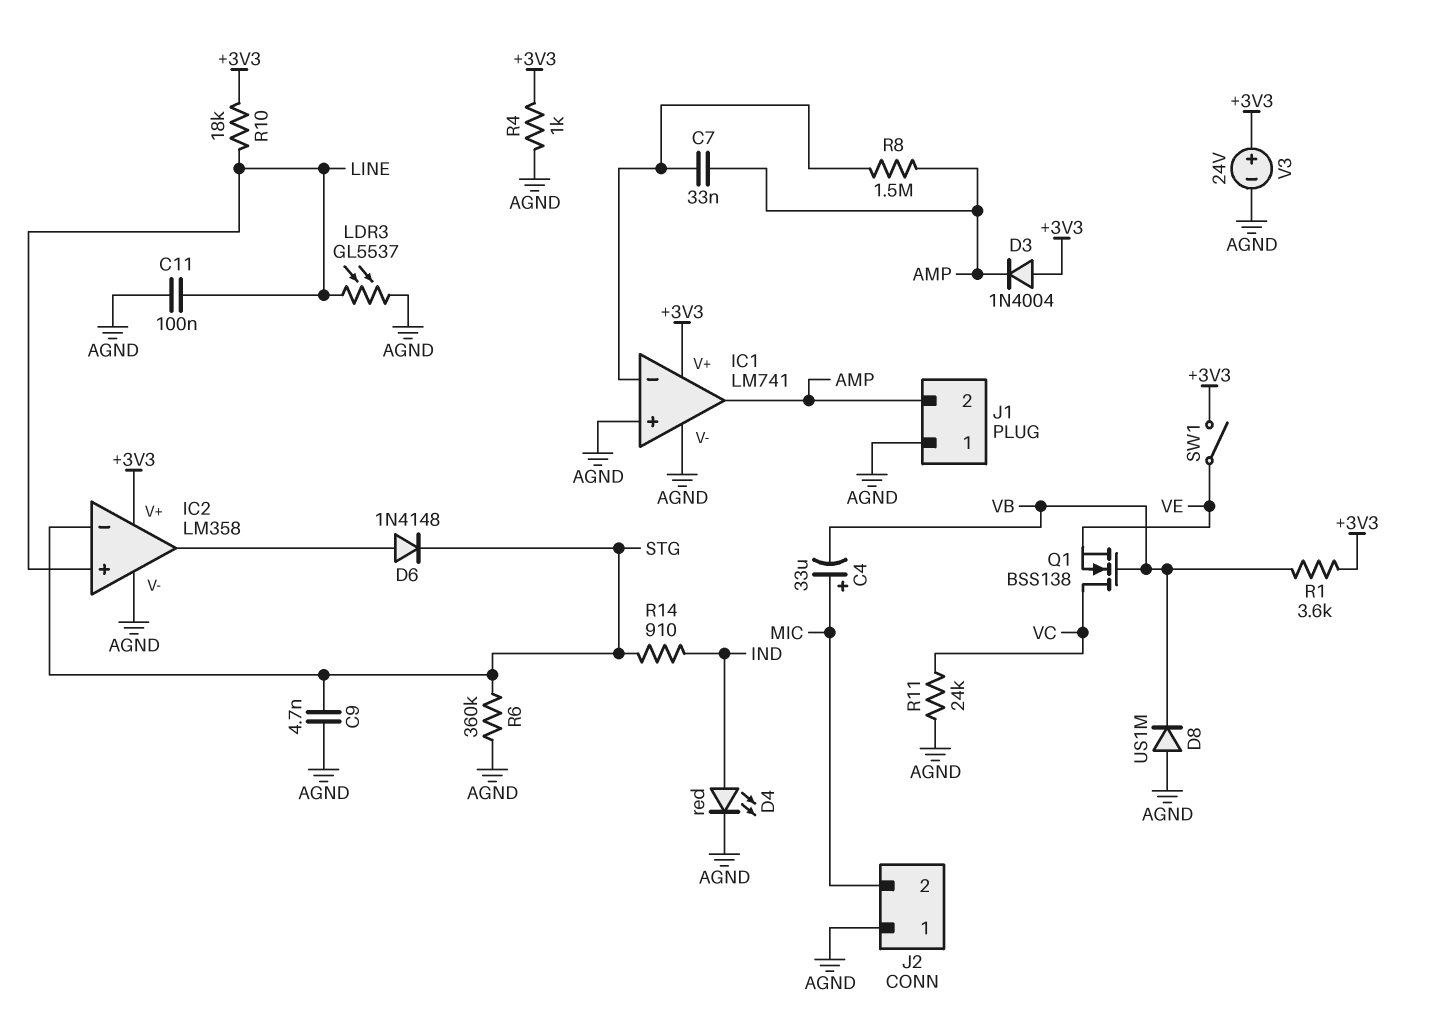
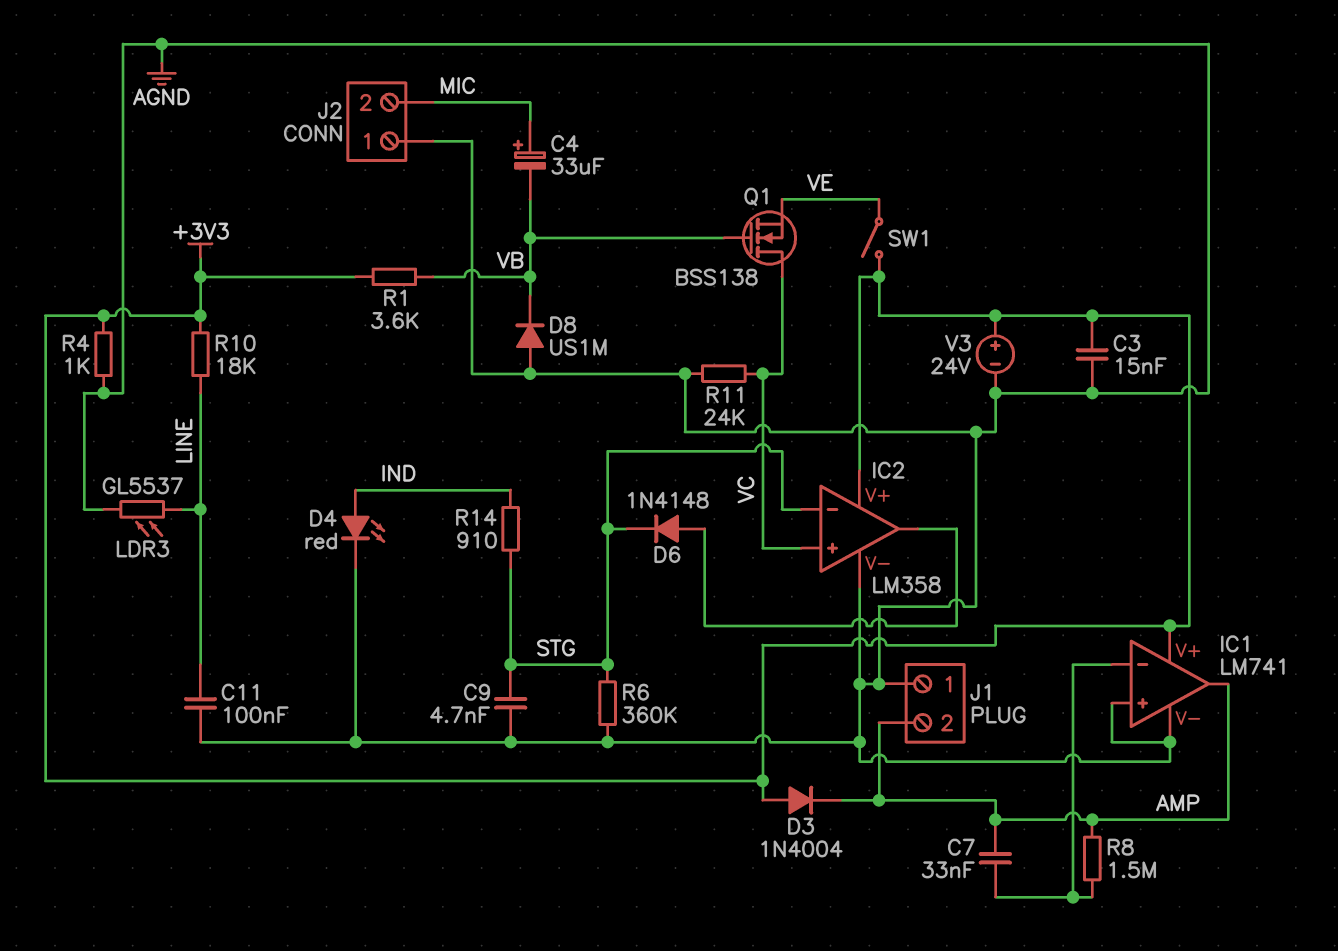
C3: none -> 15nF (+3V3, AGND)
IC2 pin in+: LINE -> VC

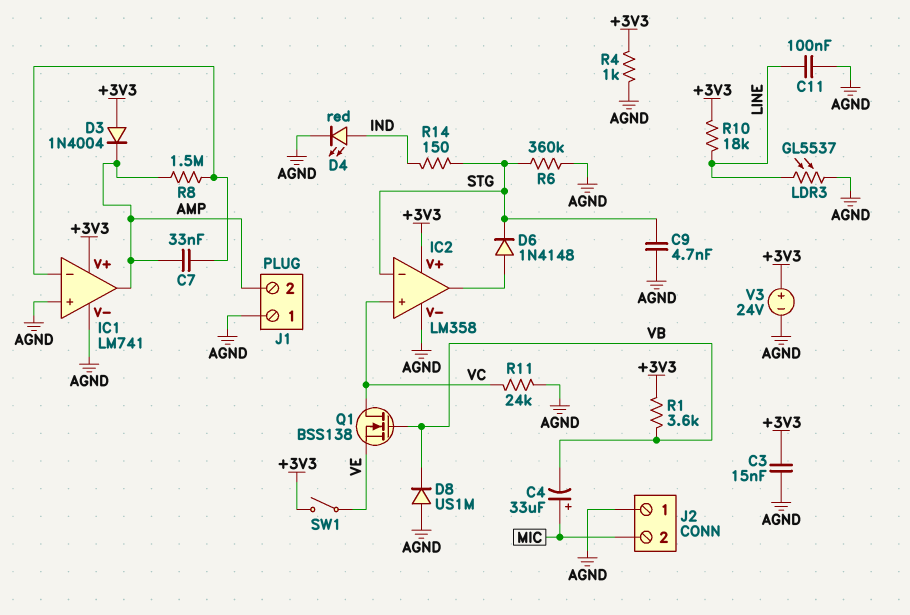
R14: 910 (IND, STG) -> 150 (IND, STG)

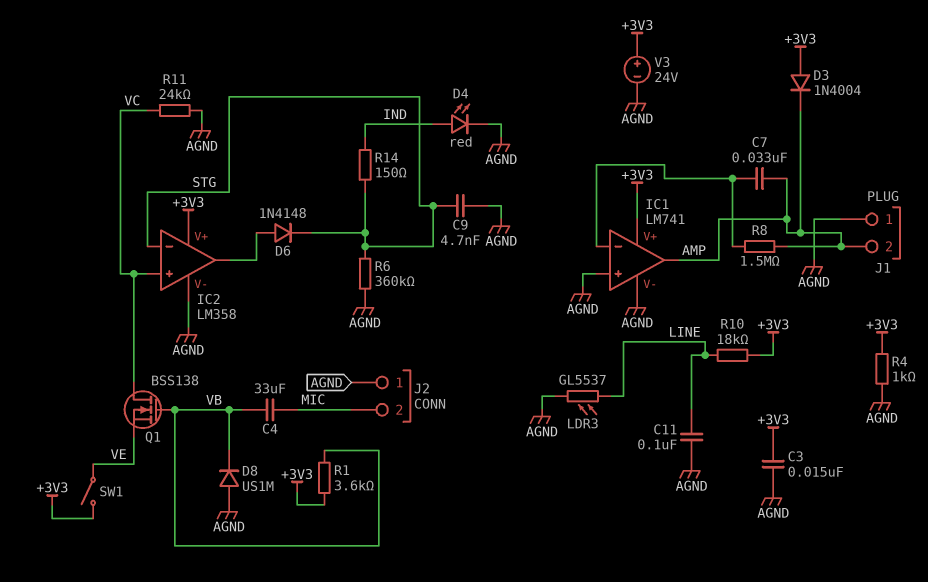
C4: 33uF (plus MIC, minus VB) -> 33uF (MIC, VB)

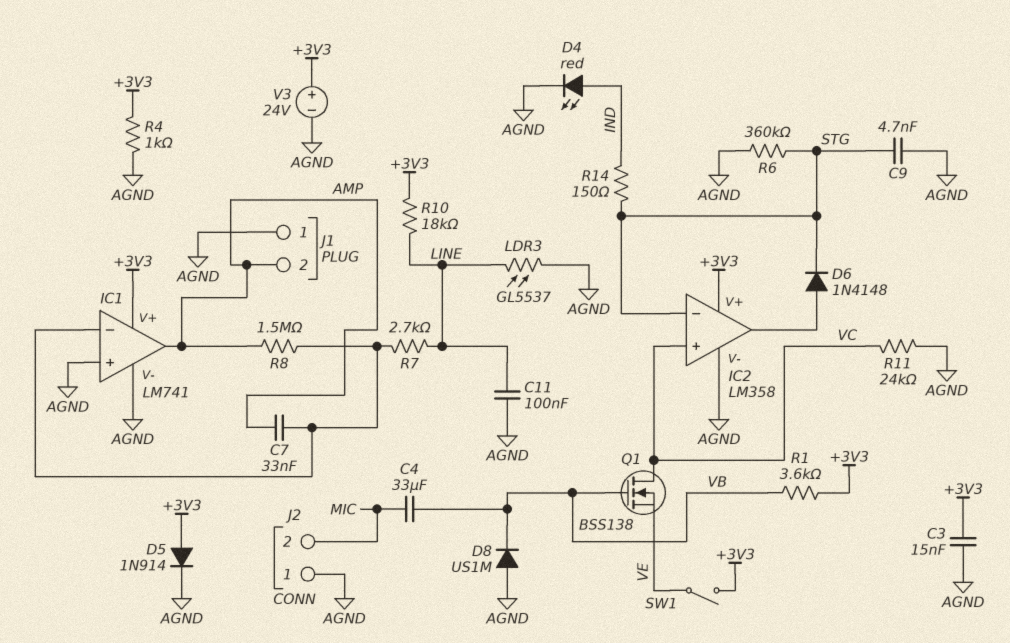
D3: diode 1N4004 (A +3V3, K AMP) -> none
D5: none -> diode 1N914 (A +3V3, K AGND)
R7: none -> 2.7k (IC1/in-, LINE)

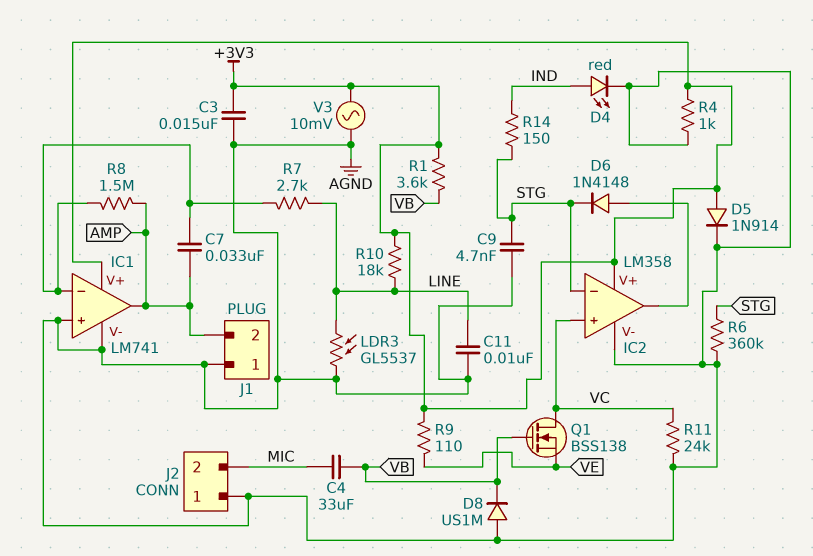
C11: 100nF (AGND, LINE) -> 10nF (AGND, LINE)
R9: none -> 110 (+3V3, VE)
SW1: switch (+3V3, VE) -> none
V3: 24V (plus +3V3, minus AGND) -> AC 10mV (+3V3, AGND)

